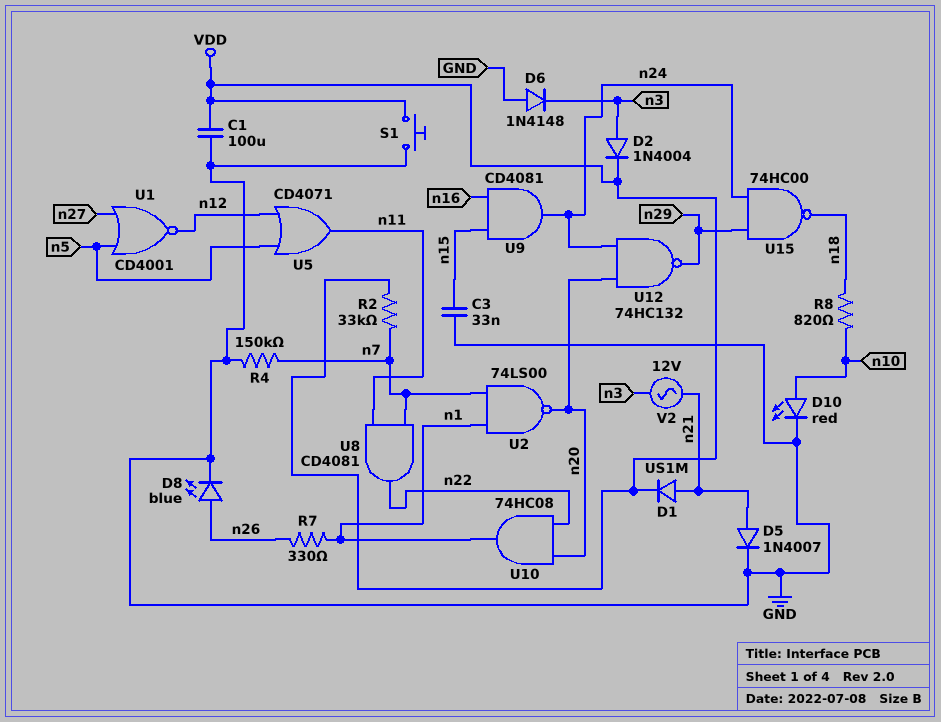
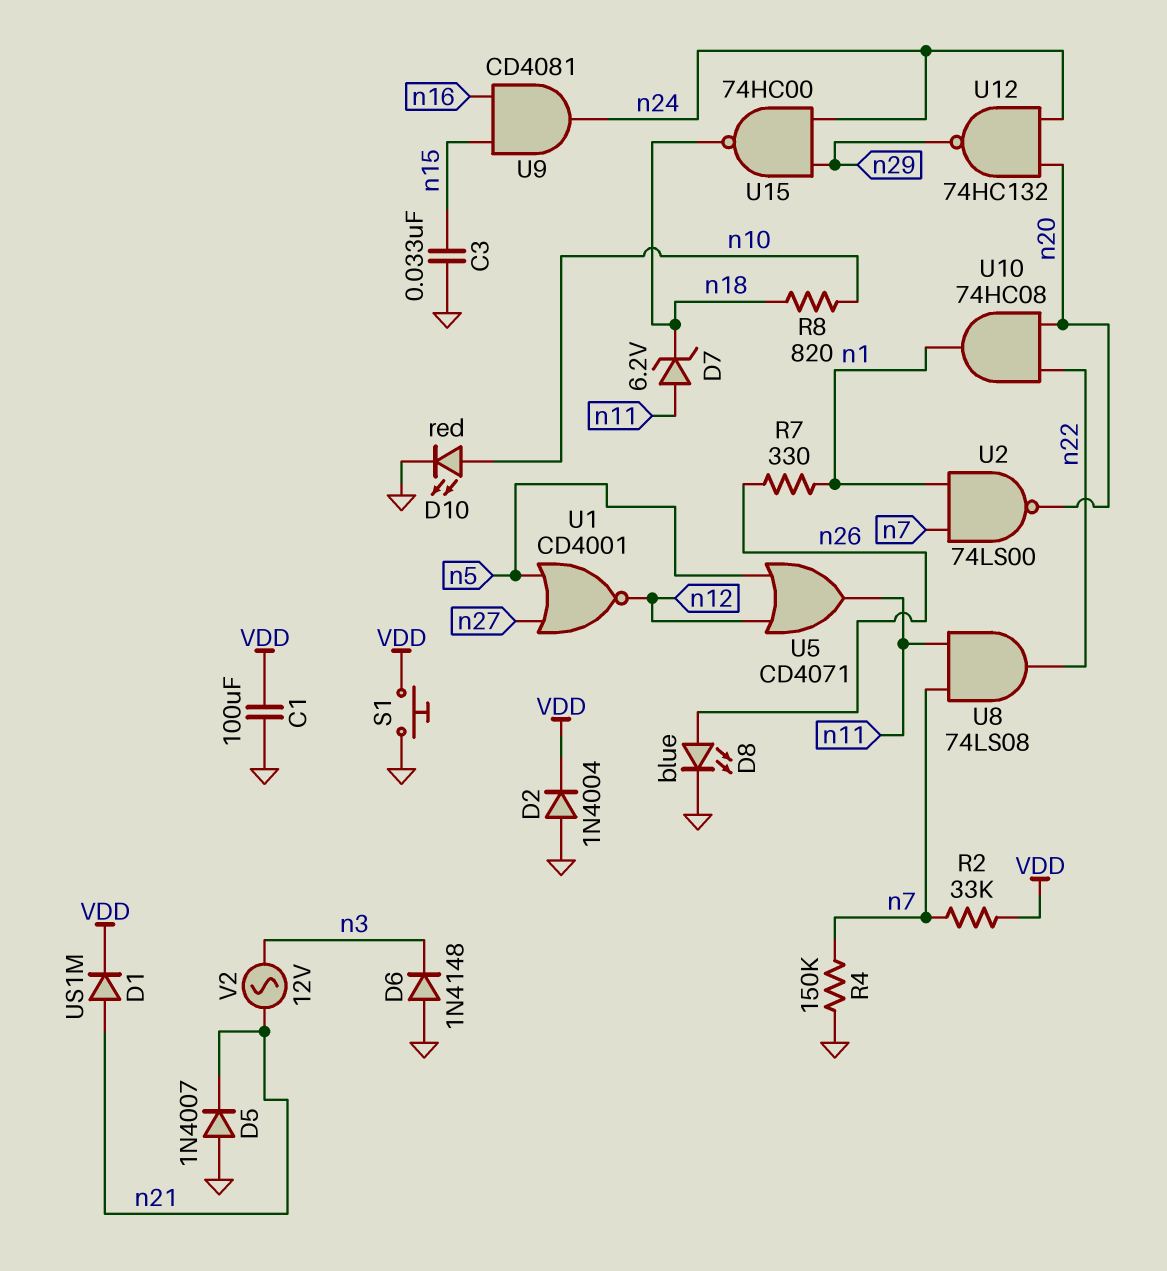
D2: diode 1N4004 (A n3, K VDD) -> diode 1N4004 (A GND, K VDD)
D5: diode 1N4007 (A n21, K GND) -> diode 1N4007 (A GND, K n21)
D7: none -> zener 6.2V (A n11, K n18)
U8: AND CD4081 (in n7, in n11, out n22) -> AND 74LS08 (in n7, in n11, out n22)

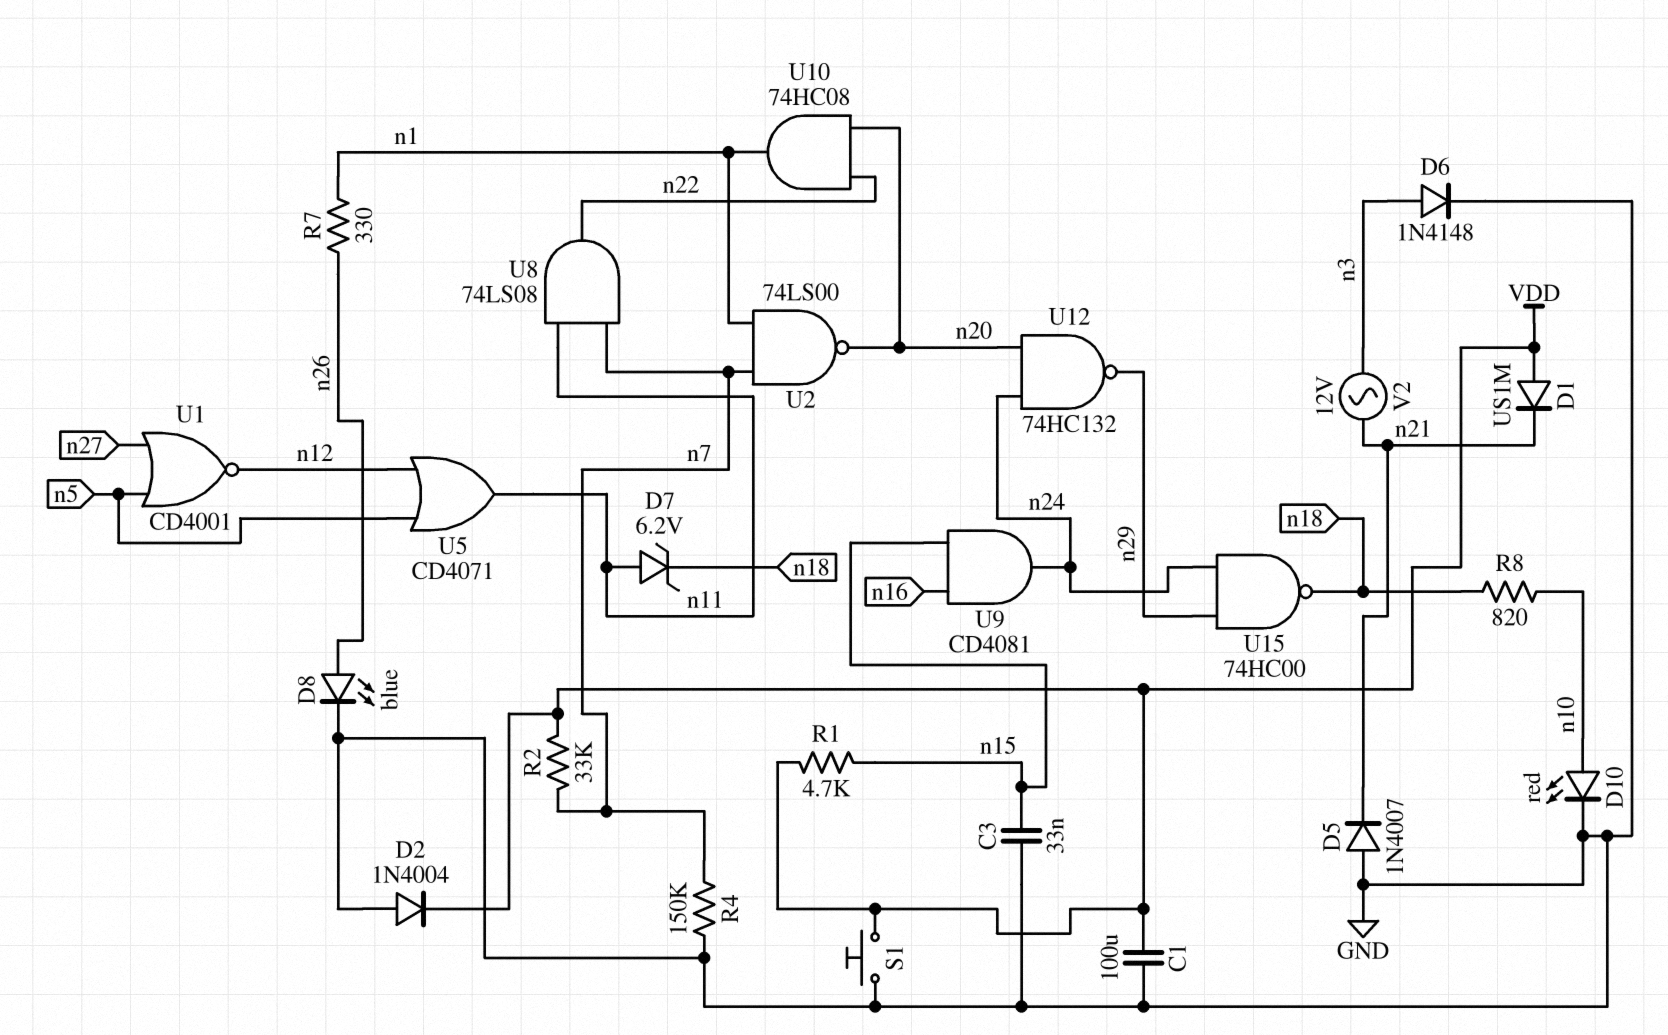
D1: diode US1M (A n21, K VDD) -> diode US1M (A VDD, K n21)
D6: diode 1N4148 (A GND, K n3) -> diode 1N4148 (A n3, K GND)
R1: none -> 4.7k (VDD, n15)

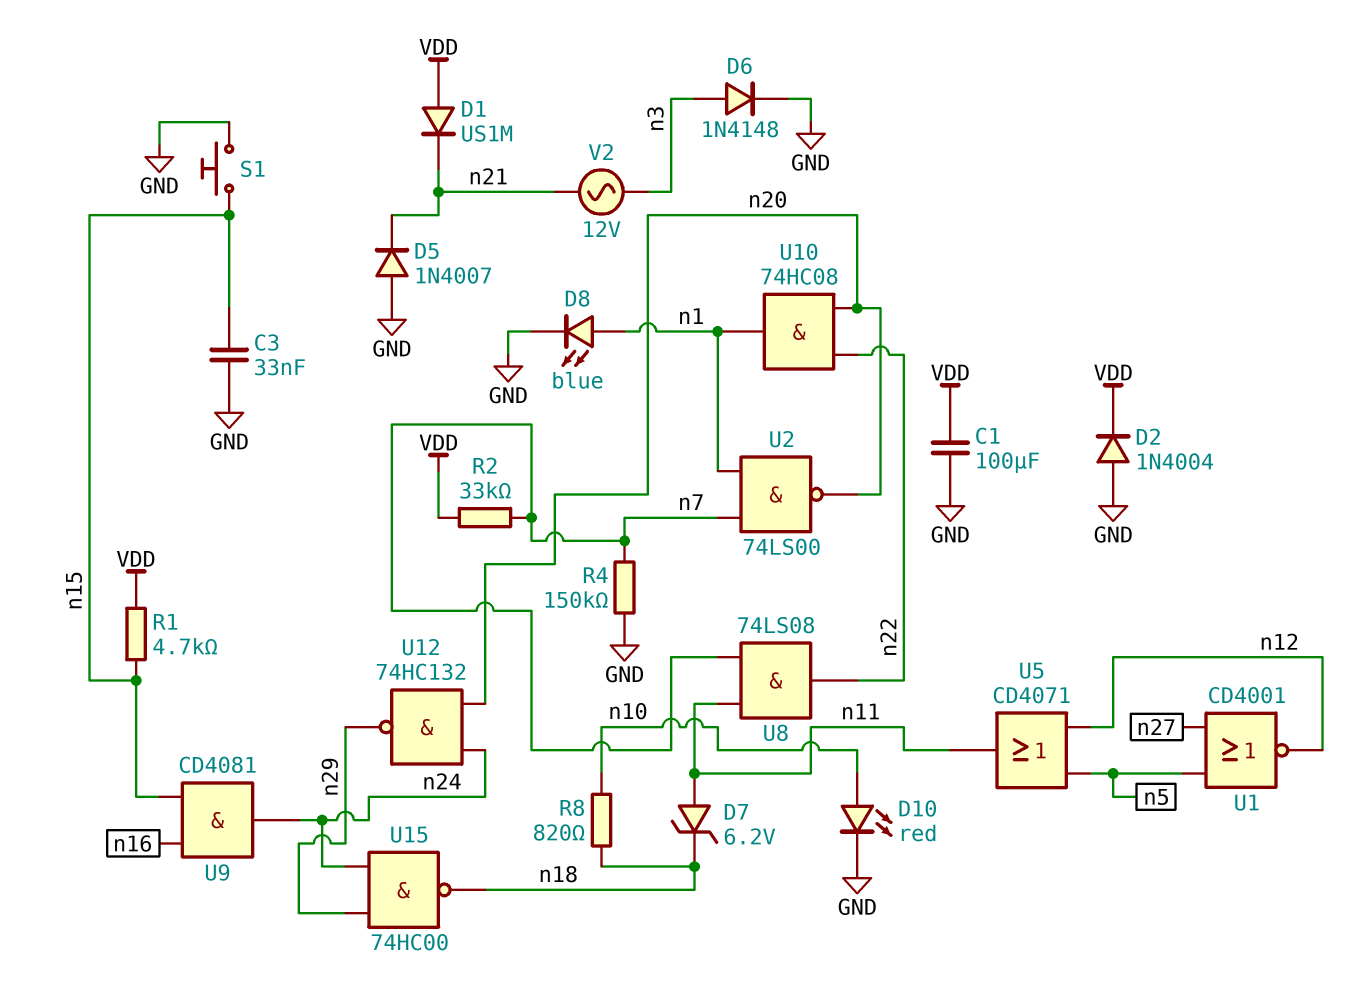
D8: LED blue (A n26, K GND) -> LED blue (A n1, K GND)
R7: 330 (n1, n26) -> none
S1: button (GND, VDD) -> button (GND, n15)

